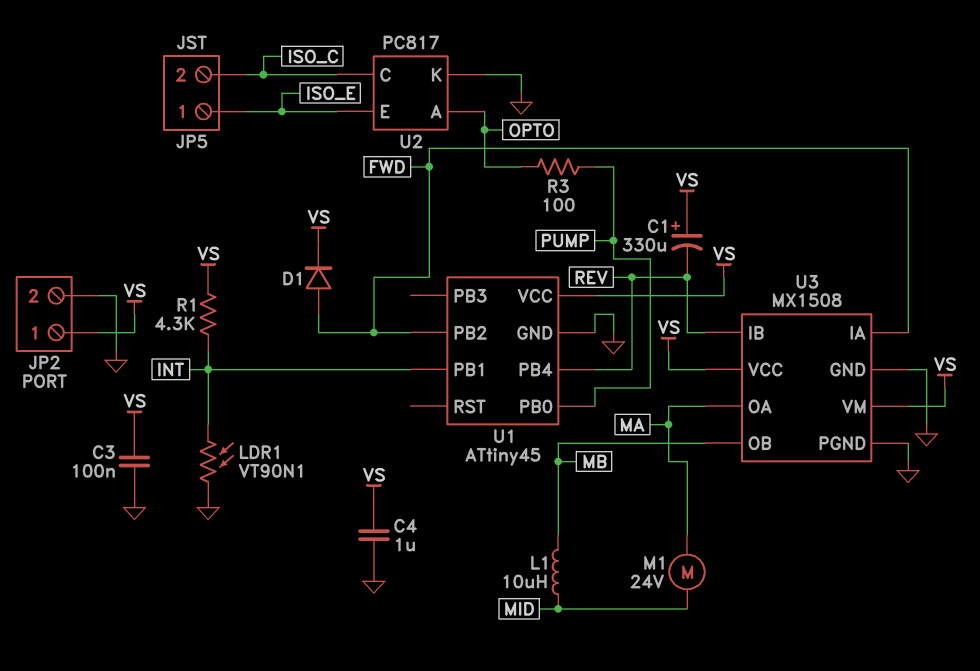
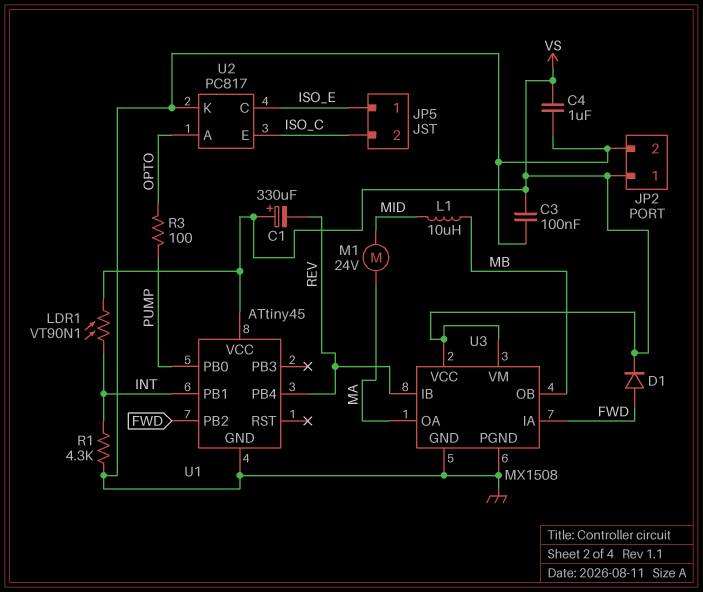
LDR1: VT90N1 (GND, INT) -> VT90N1 (INT, VS)
R1: 4.3k (INT, VS) -> 4.3k (GND, INT)
U2 pin C: ISO_C -> ISO_E
U2 pin E: ISO_E -> ISO_C

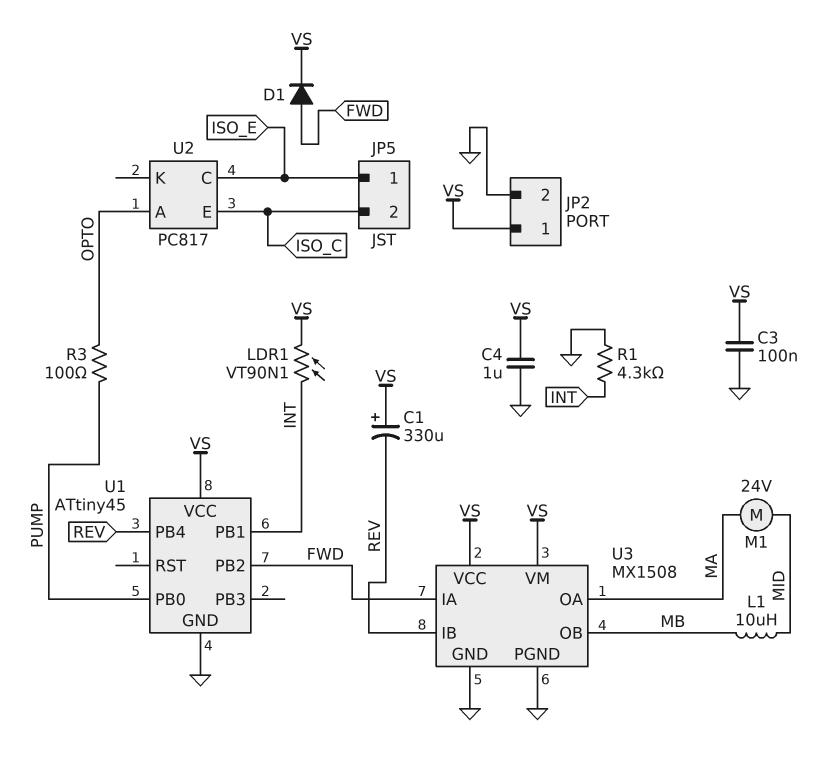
U2 pin K: GND -> none

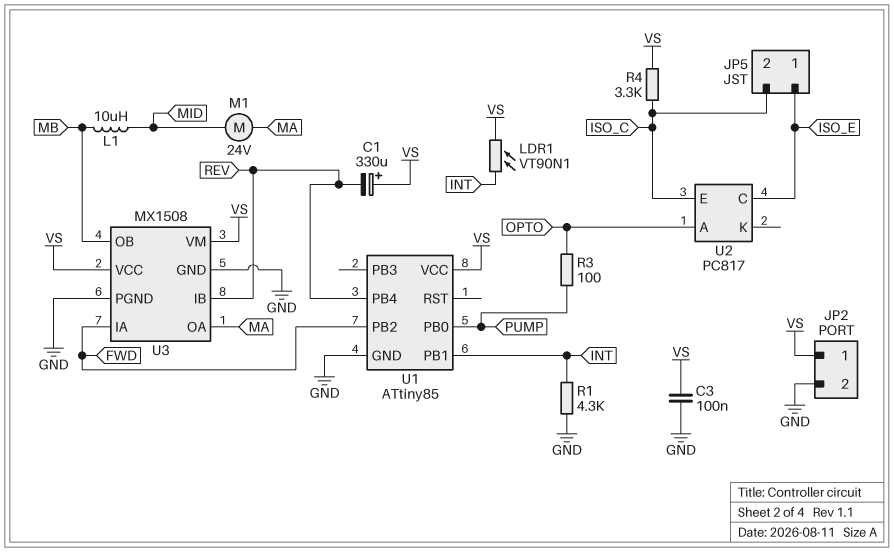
C4: 1uF (GND, VS) -> none
D1: diode (A FWD, K VS) -> none
R4: none -> 3.3k (ISO_C, VS)
U1: ATtiny45 -> ATtiny85

